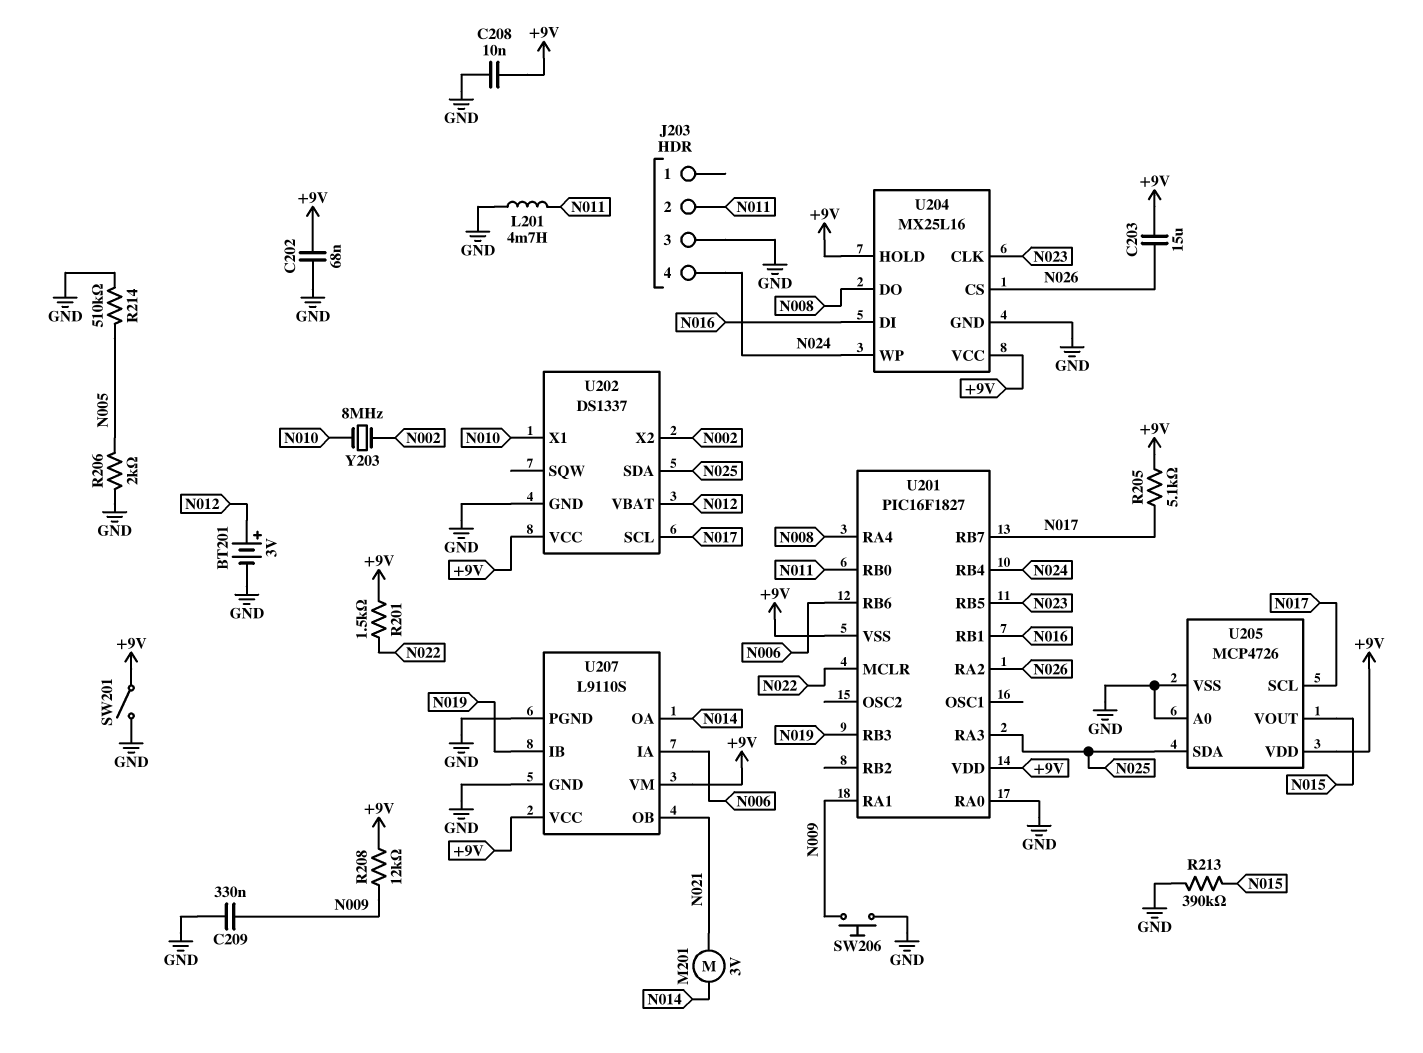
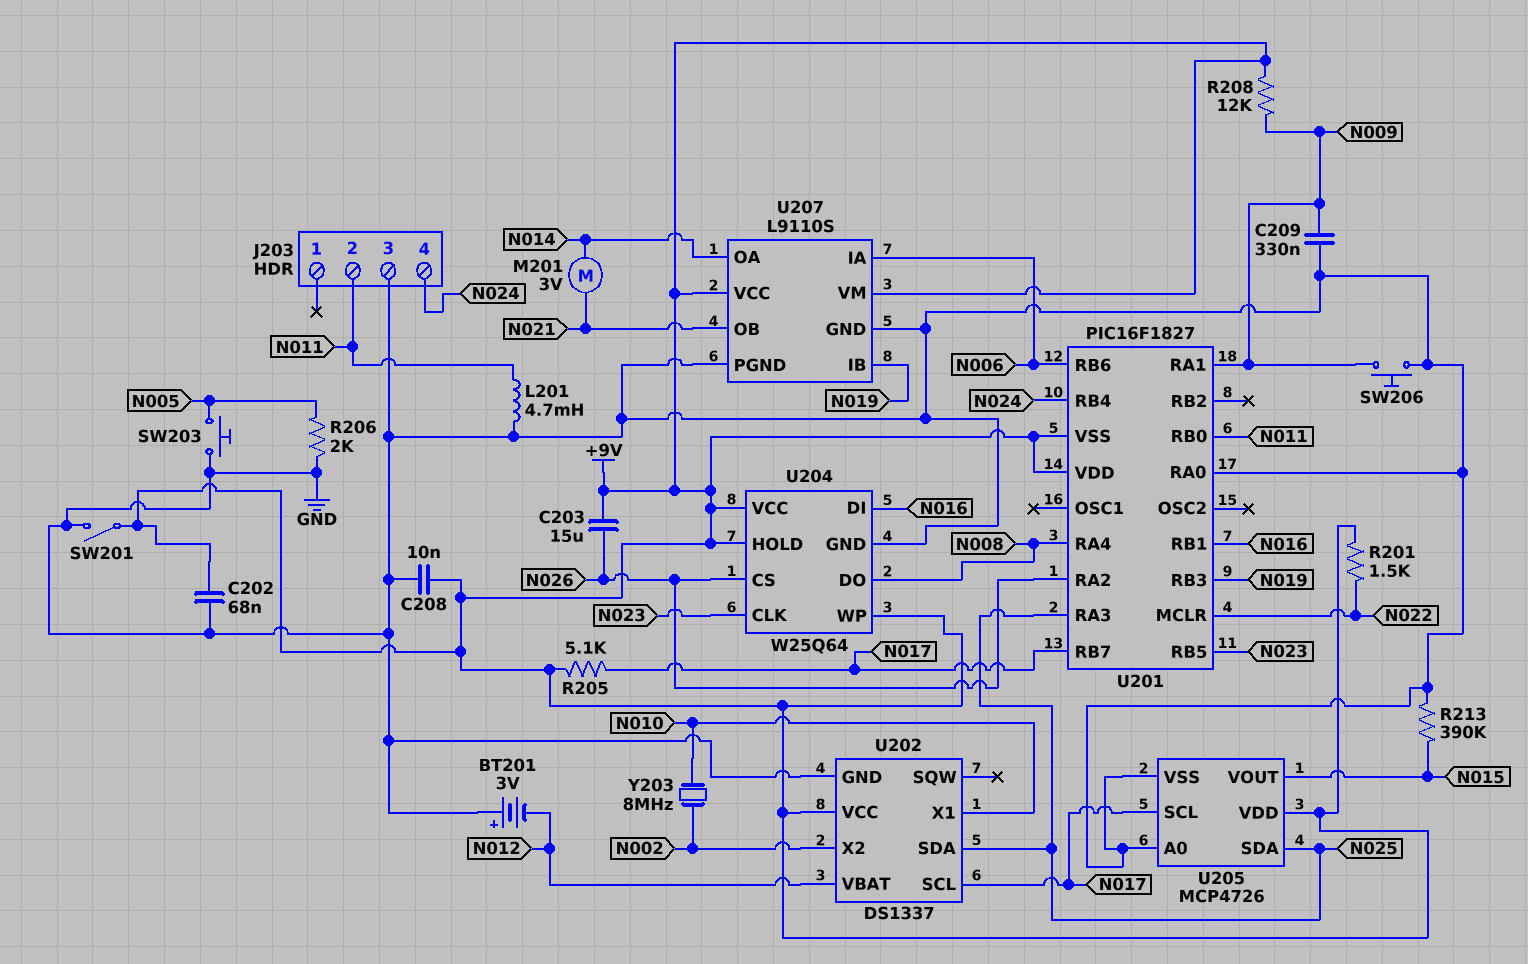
BT201: 3V (plus N012, minus GND) -> 3V (plus GND, minus N012)
R214: 510k (GND, N005) -> none
SW203: none -> button (GND, N005)
U204: MX25L16 -> W25Q64
U204 pin WP: N024 -> +9V

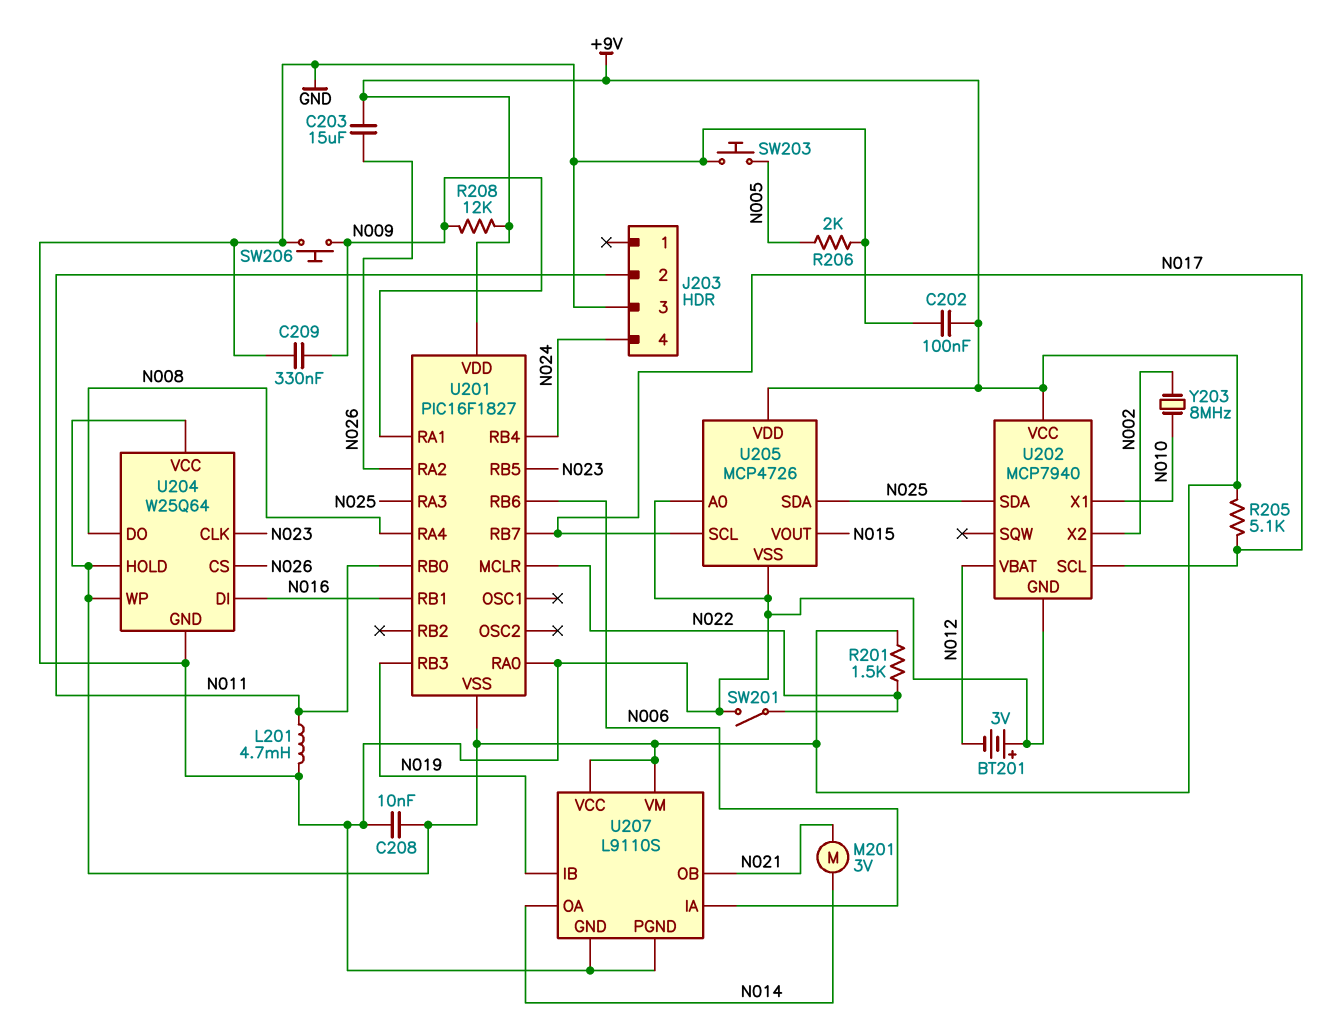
C202: 68nF (+9V, GND) -> 100nF (+9V, GND)
R213: 390k (GND, N015) -> none
SW201: switch (+9V, GND) -> switch (GND, N022)
U202: DS1337 -> MCP7940

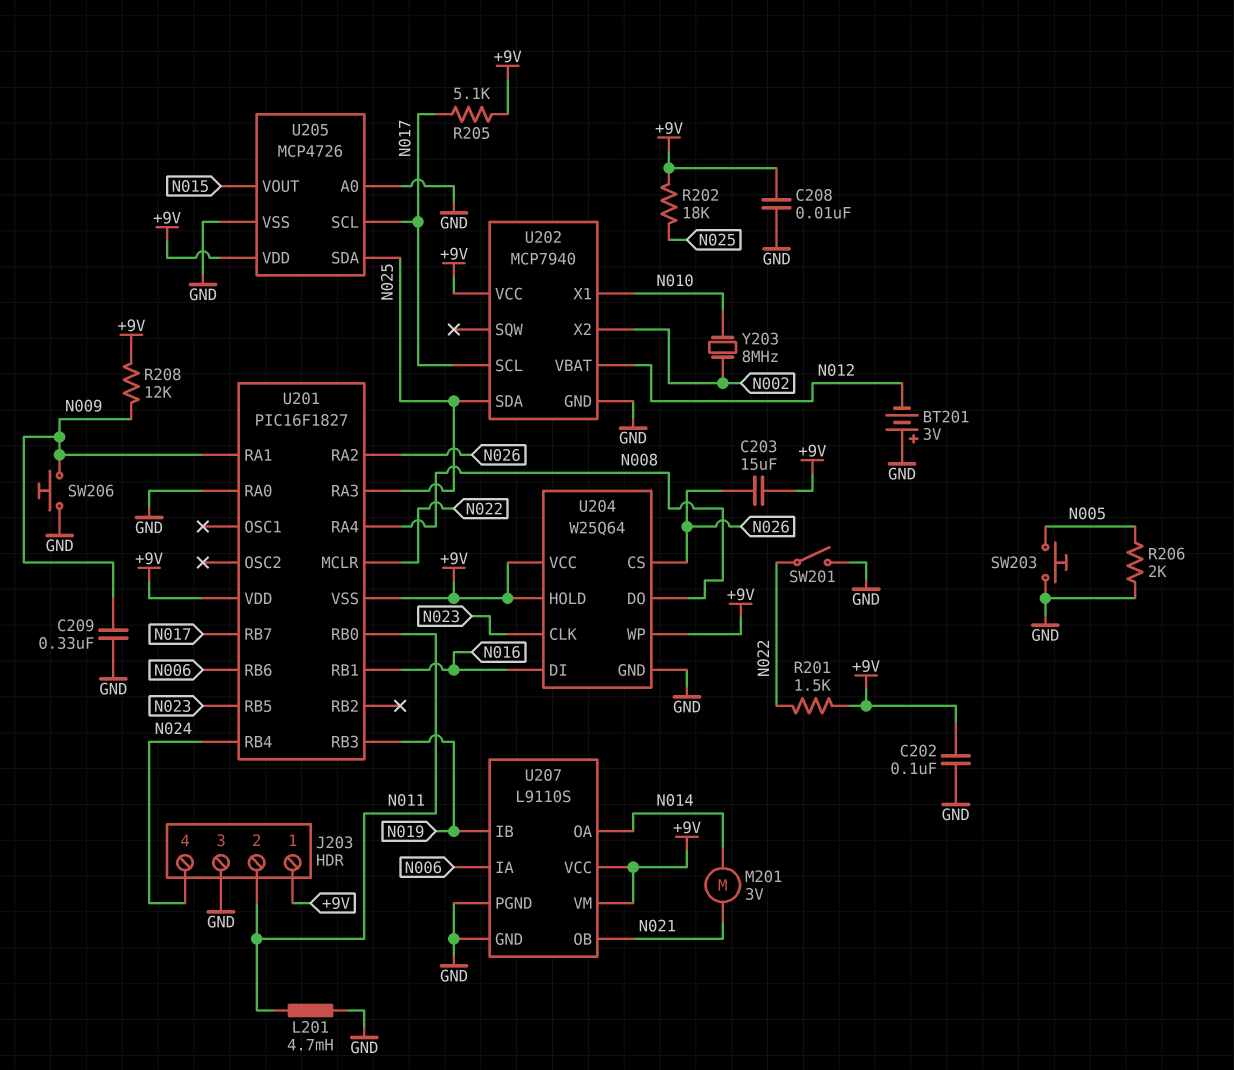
J203 pin 1: none -> +9V
R202: none -> 18k (+9V, N025)

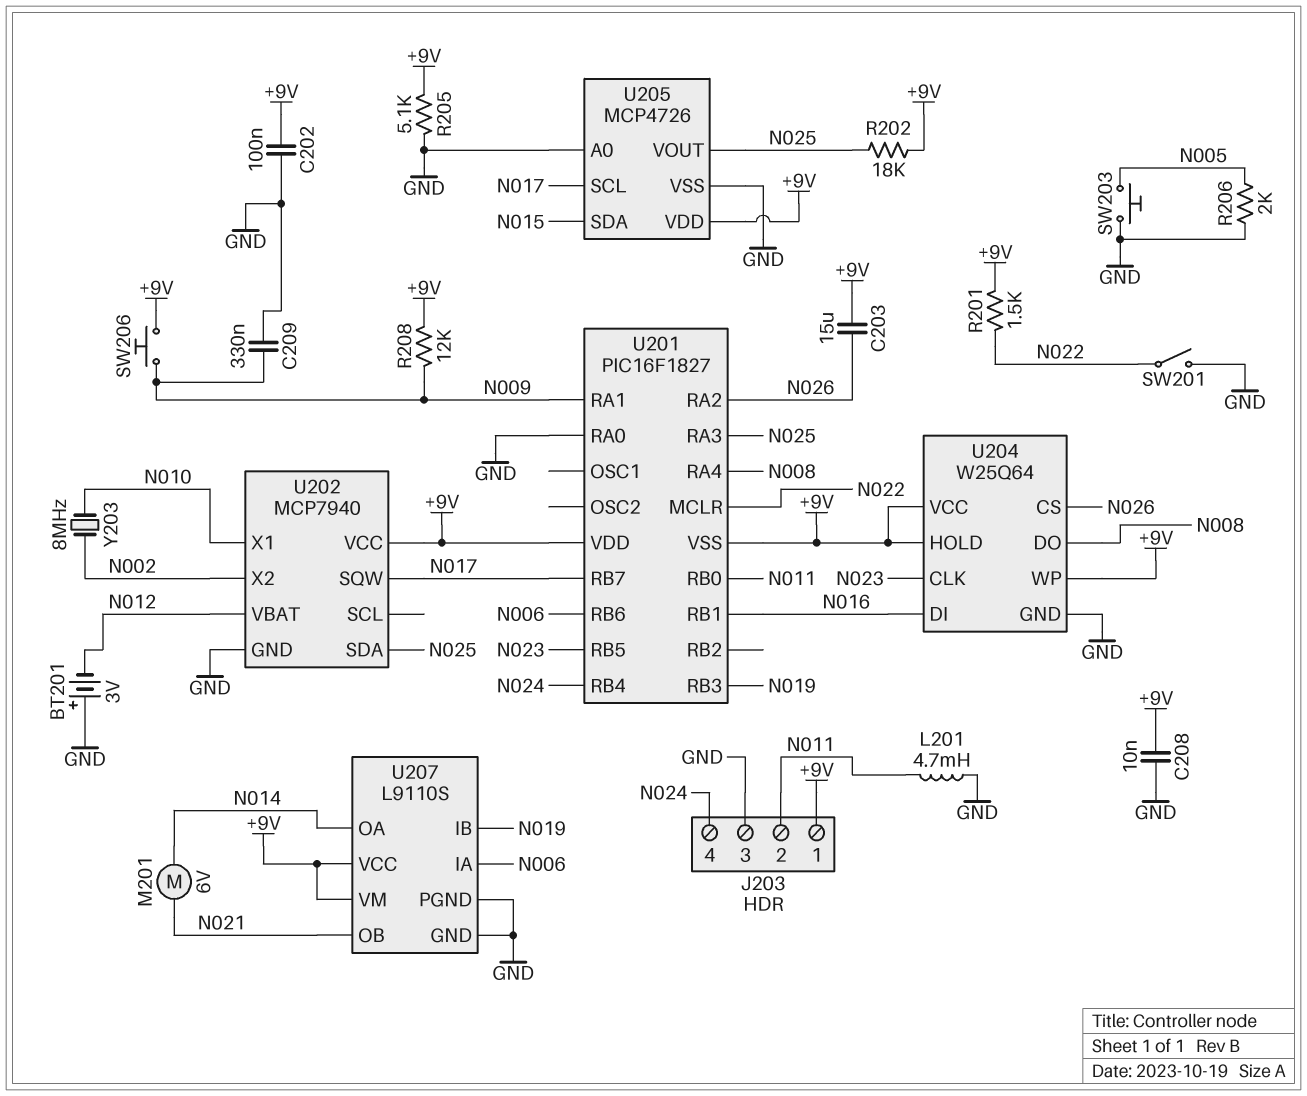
M201: motor 3V (N014, N021) -> motor 6V (N014, N021)
R205: 5.1k (+9V, N017) -> 5.1k (+9V, GND)
SW206: button (GND, N009) -> button (+9V, N009)
U202 pin SCL: N017 -> none
U202 pin SQW: none -> N017
U205 pin SDA: N025 -> N015
U205 pin VOUT: N015 -> N025

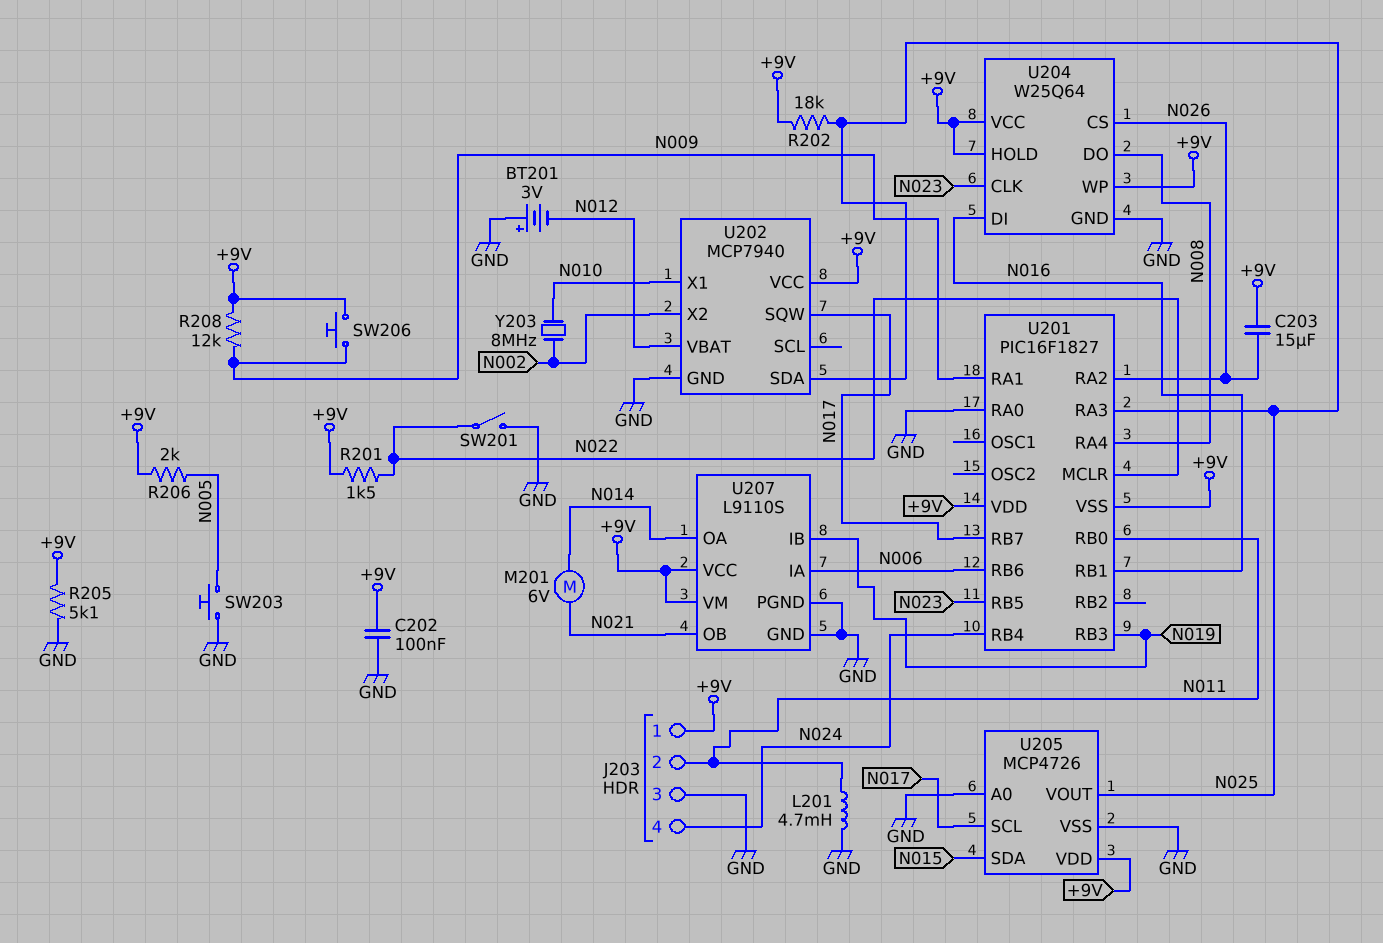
C208: 10nF (+9V, GND) -> none
C209: 330nF (GND, N009) -> none
R206: 2k (GND, N005) -> 2k (+9V, N005)

